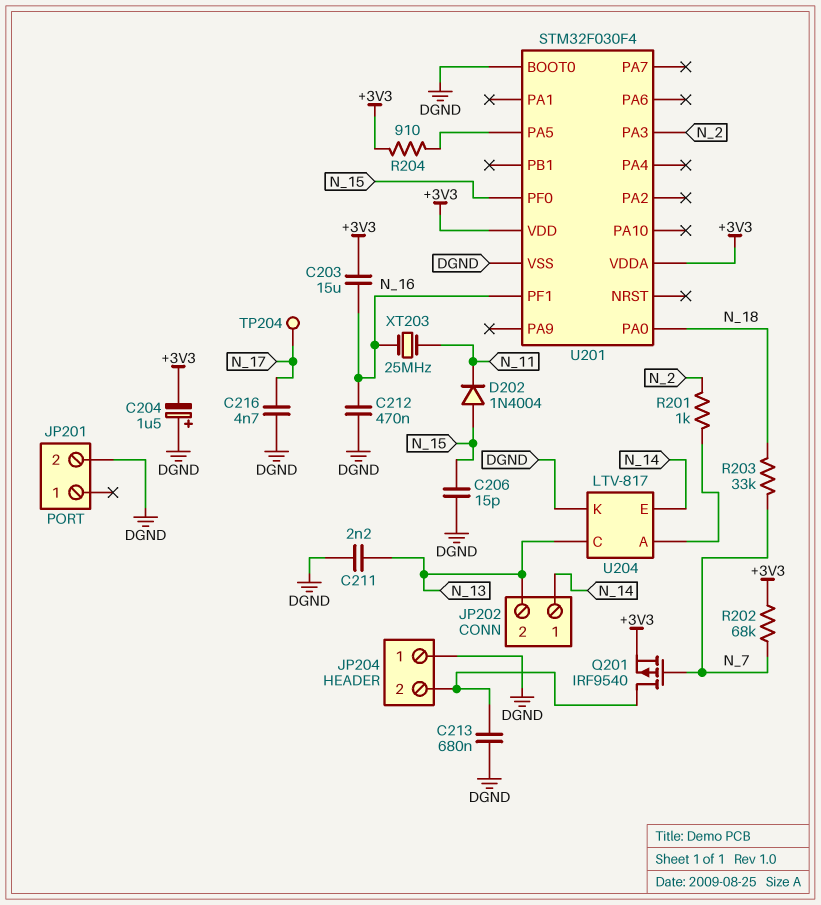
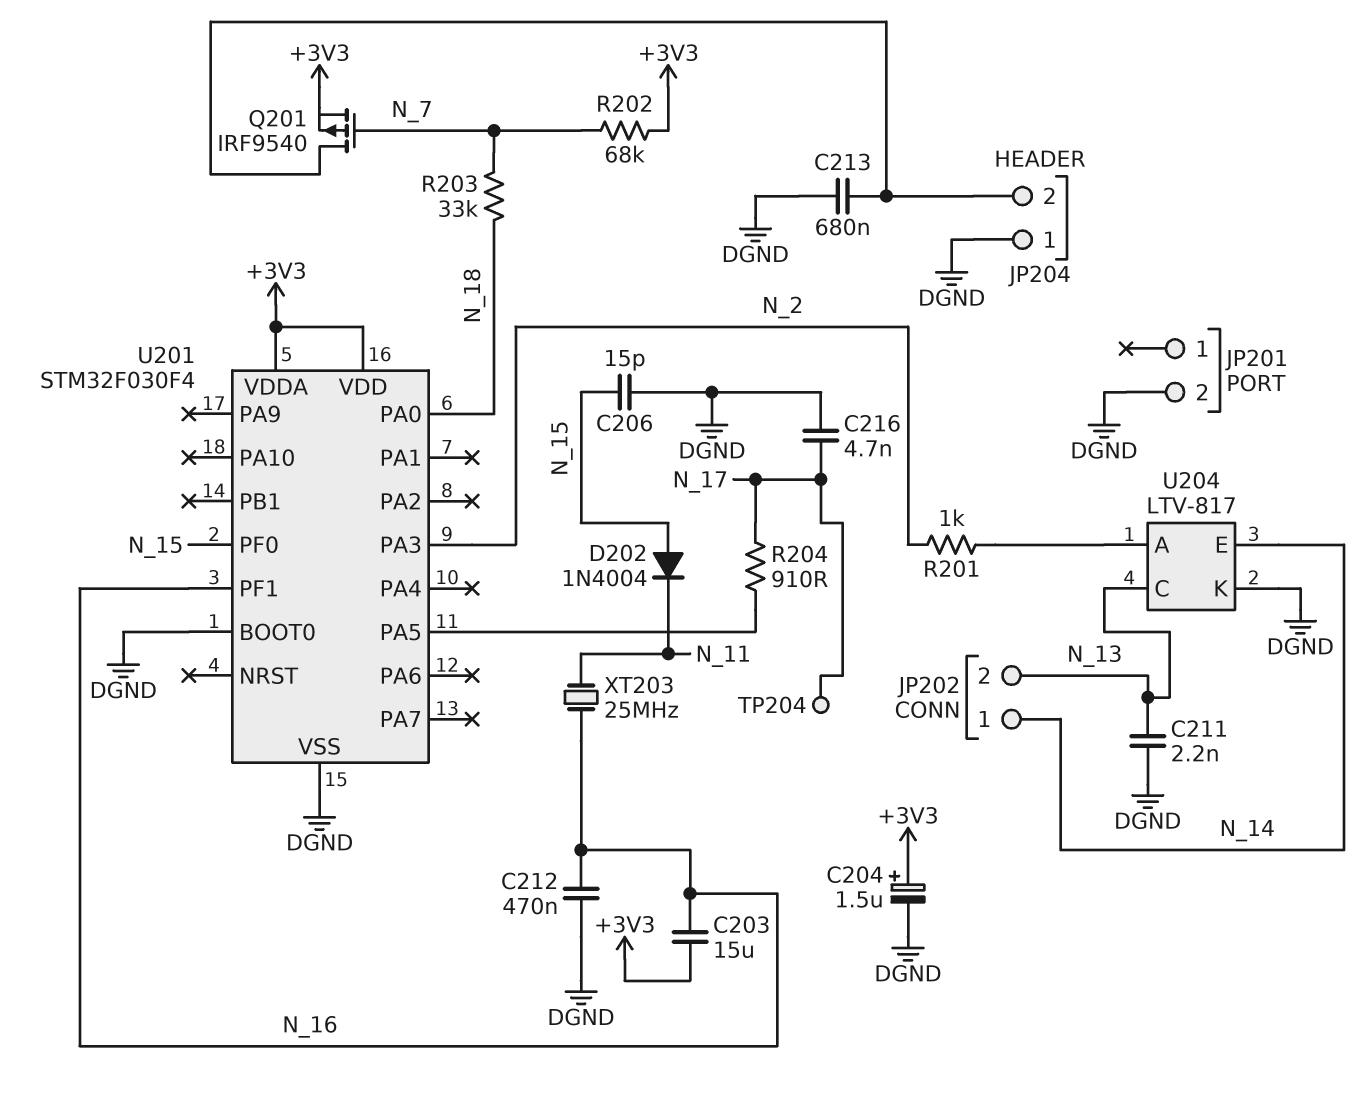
C204: 1.5uF (plus DGND, minus +3V3) -> 1.5uF (plus +3V3, minus DGND)
R204: 910 (+3V3, U201/PA5) -> 910 (N_17, U201/PA5)

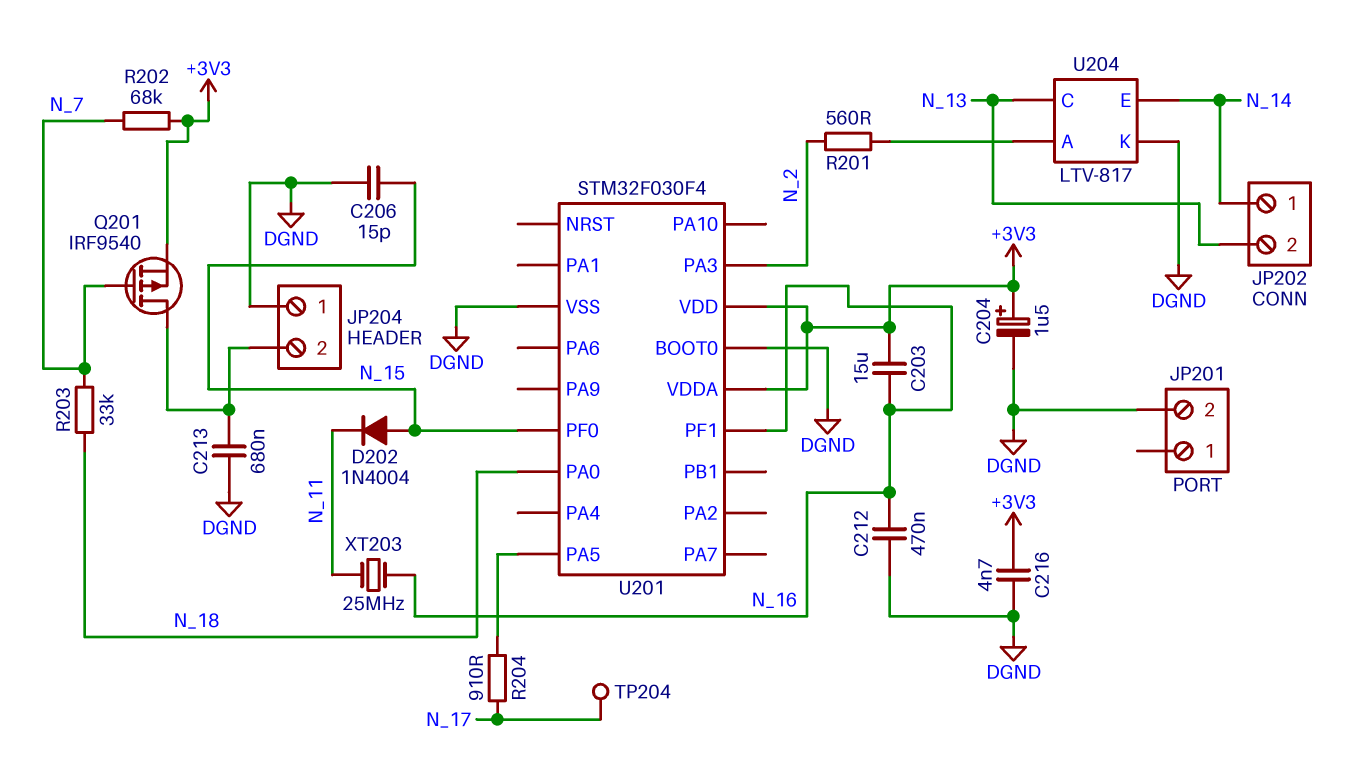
C211: 2.2nF (DGND, N_13) -> none
C216: 4.7nF (DGND, N_17) -> 4.7nF (+3V3, DGND)
R201: 1k (N_2, U204/A) -> 560 (N_2, U204/A)

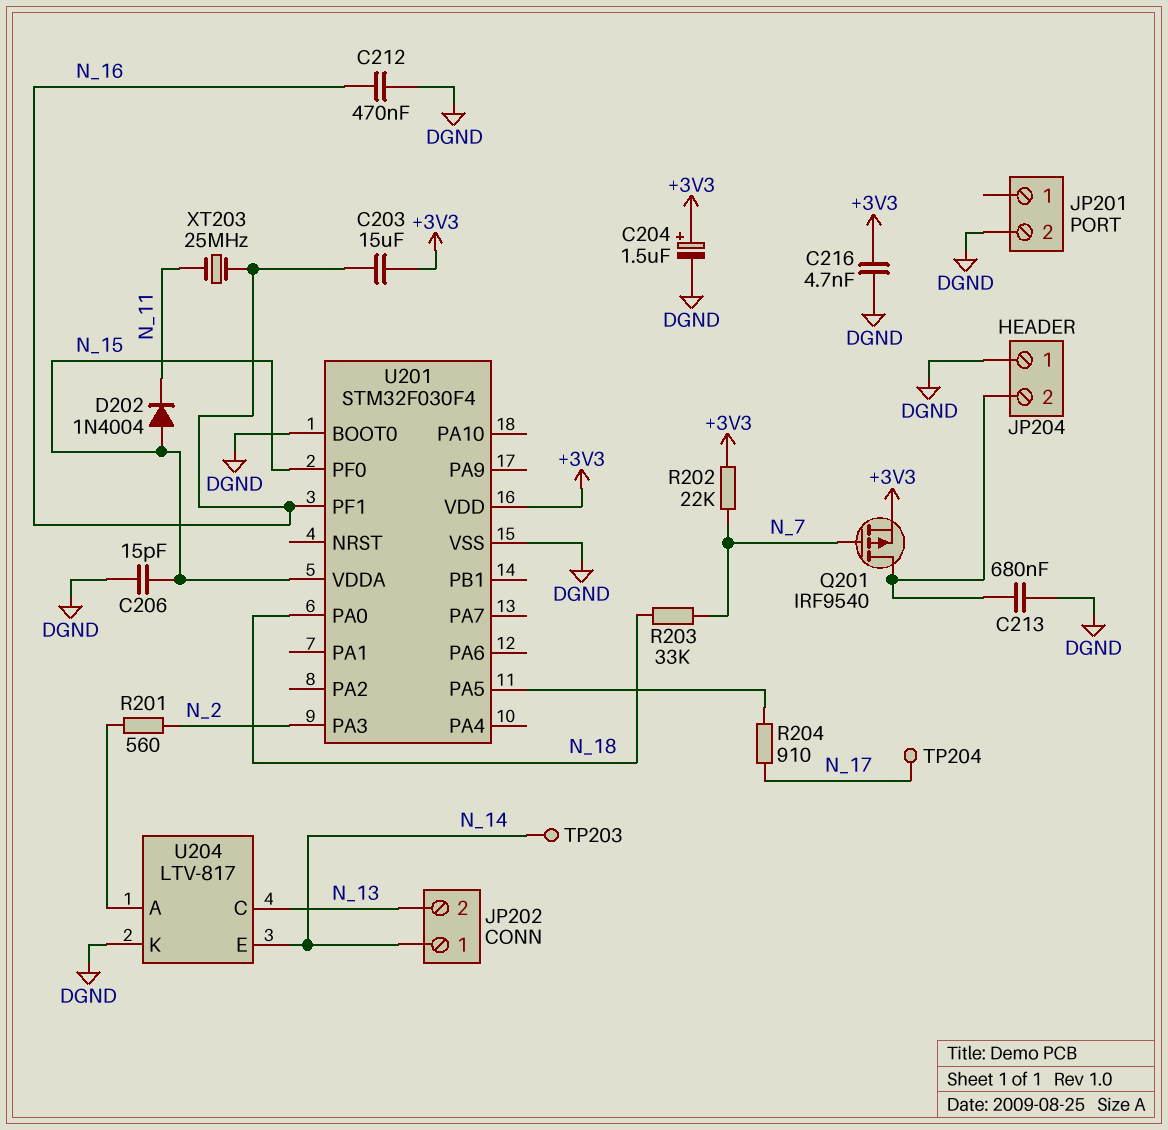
R202: 68k (+3V3, N_7) -> 22k (+3V3, N_7)
TP203: none -> test point (N_14)
U201 pin VDDA: +3V3 -> N_15

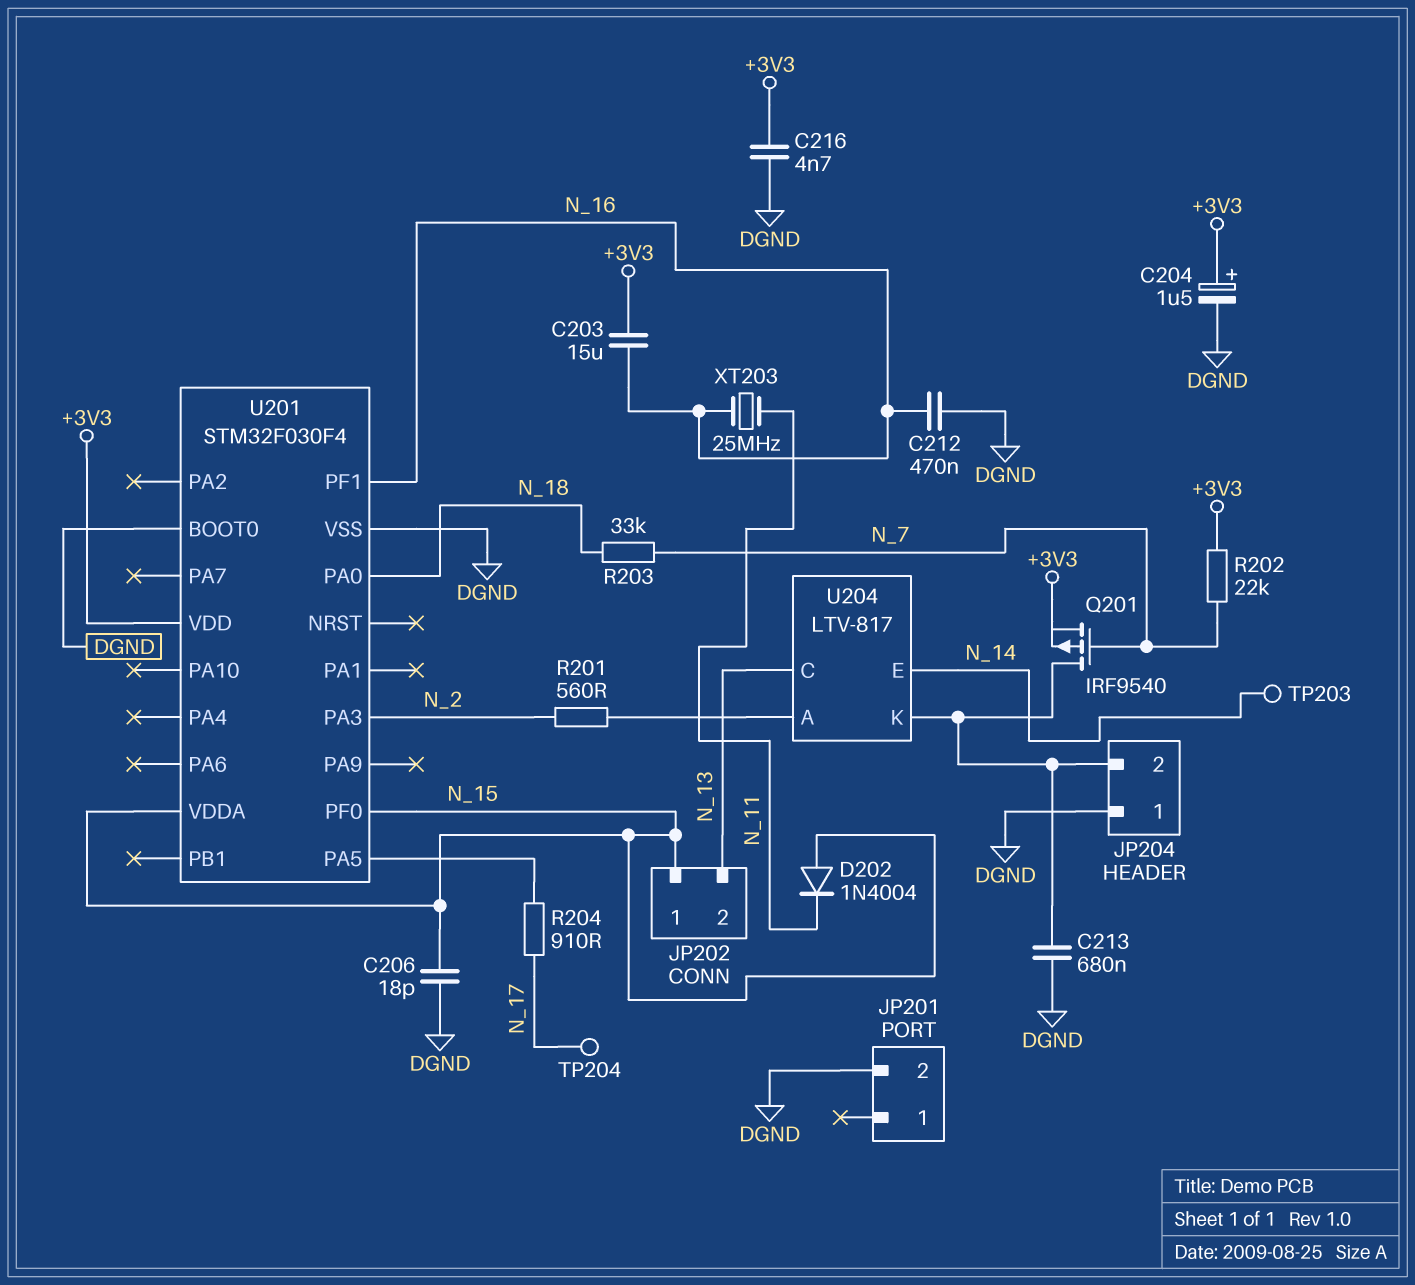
C206: 15pF (DGND, N_15) -> 18pF (DGND, N_15)
JP202 pin 1: N_14 -> N_15
U204 pin K: DGND -> JP204/2

